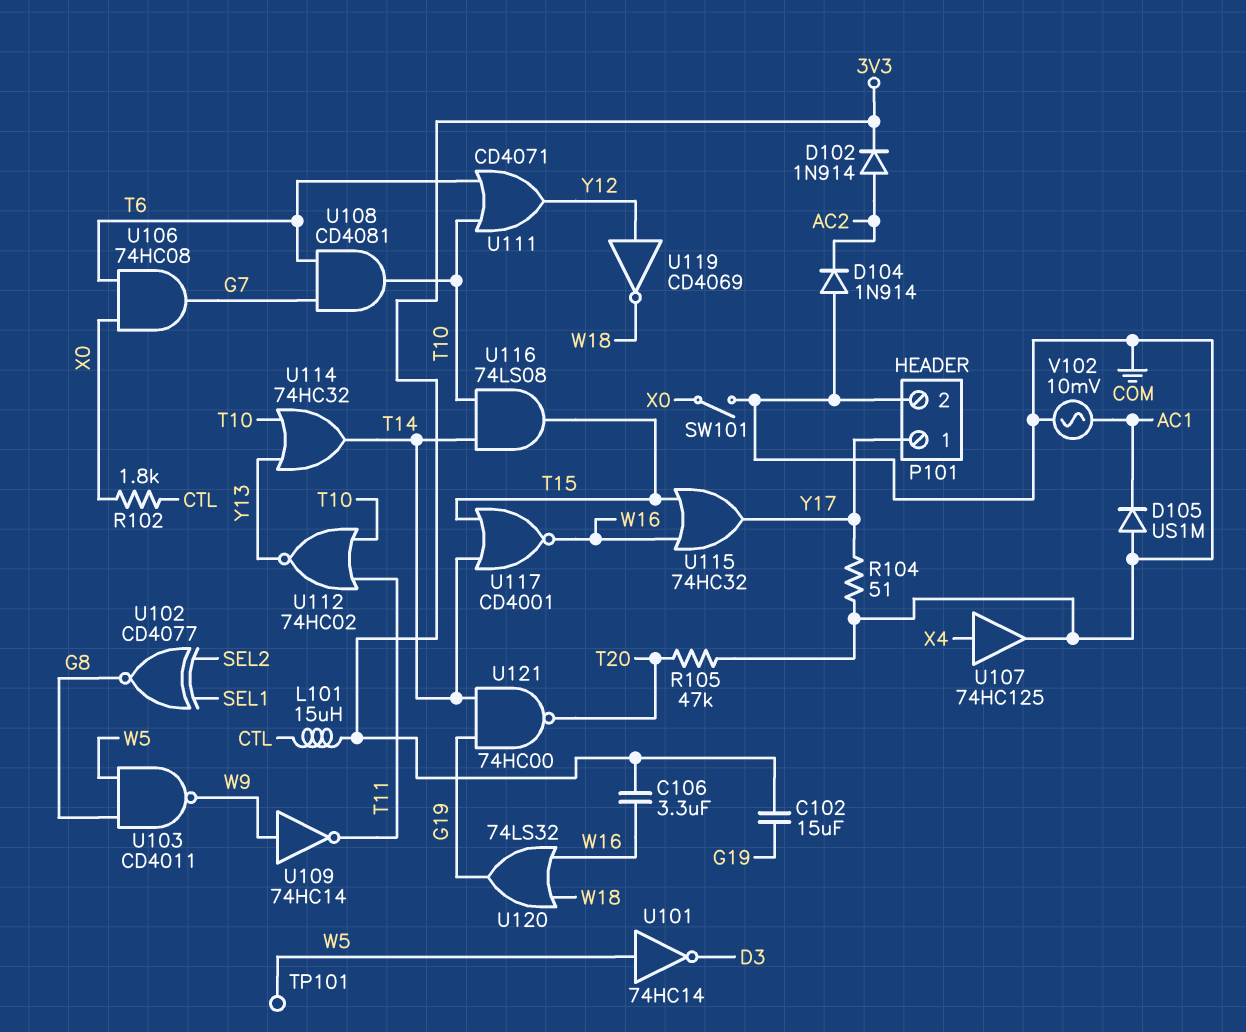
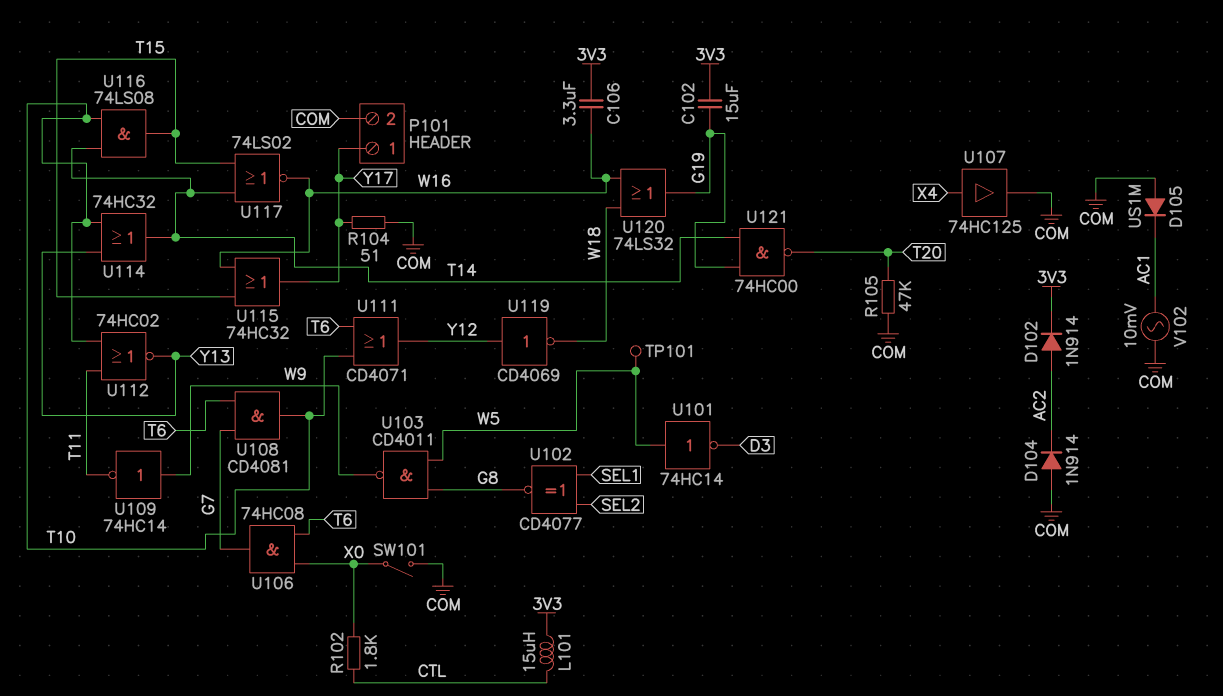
U117: NOR CD4001 (in T14, in T15, out W16) -> NOR 74LS02 (in T14, in T15, out W16)

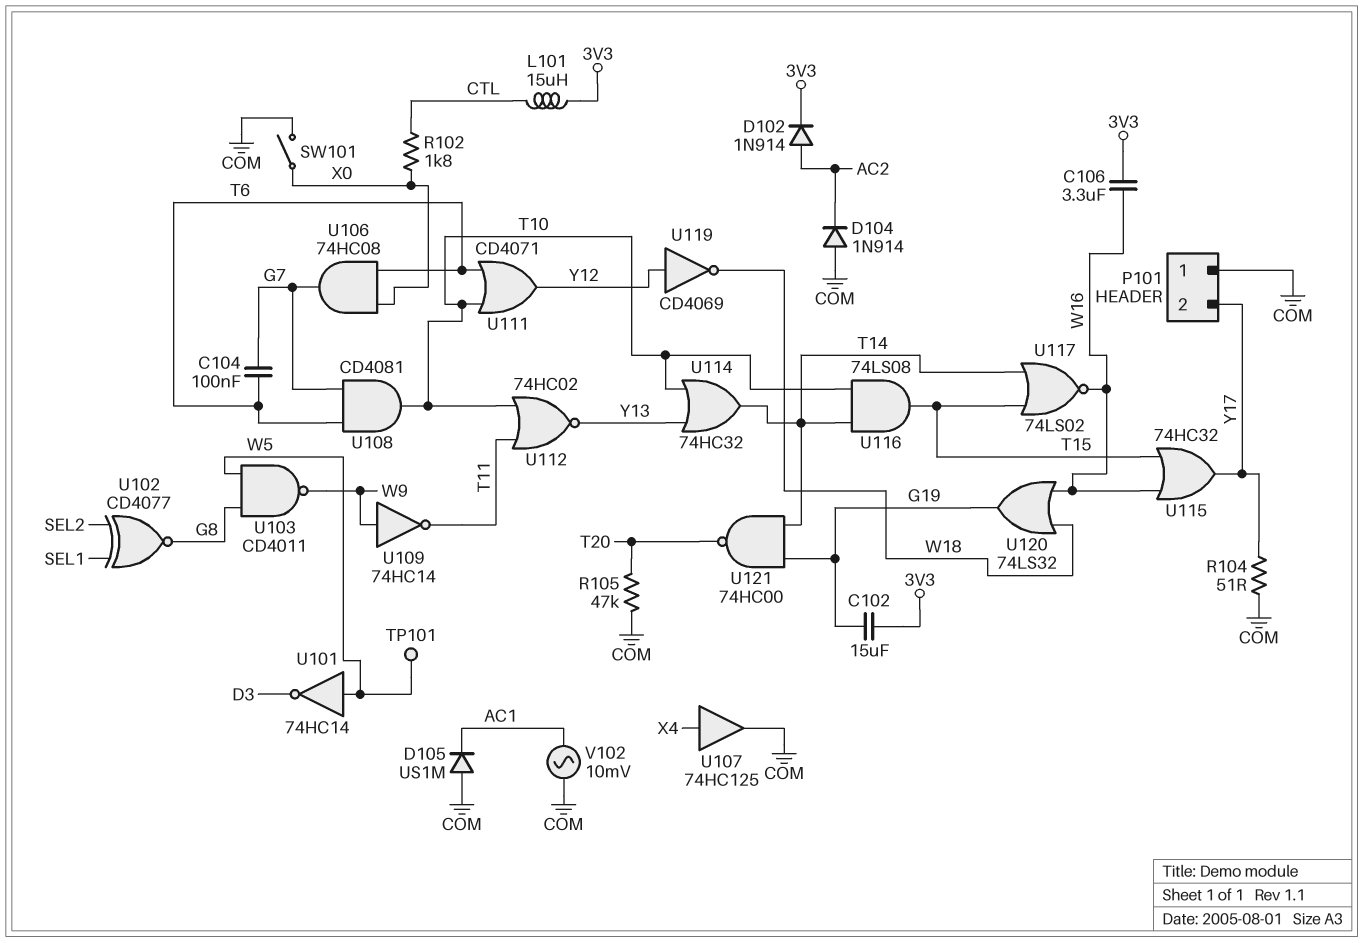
C104: none -> 100nF (G7, T6)
P101 pin 1: Y17 -> COM
P101 pin 2: COM -> Y17

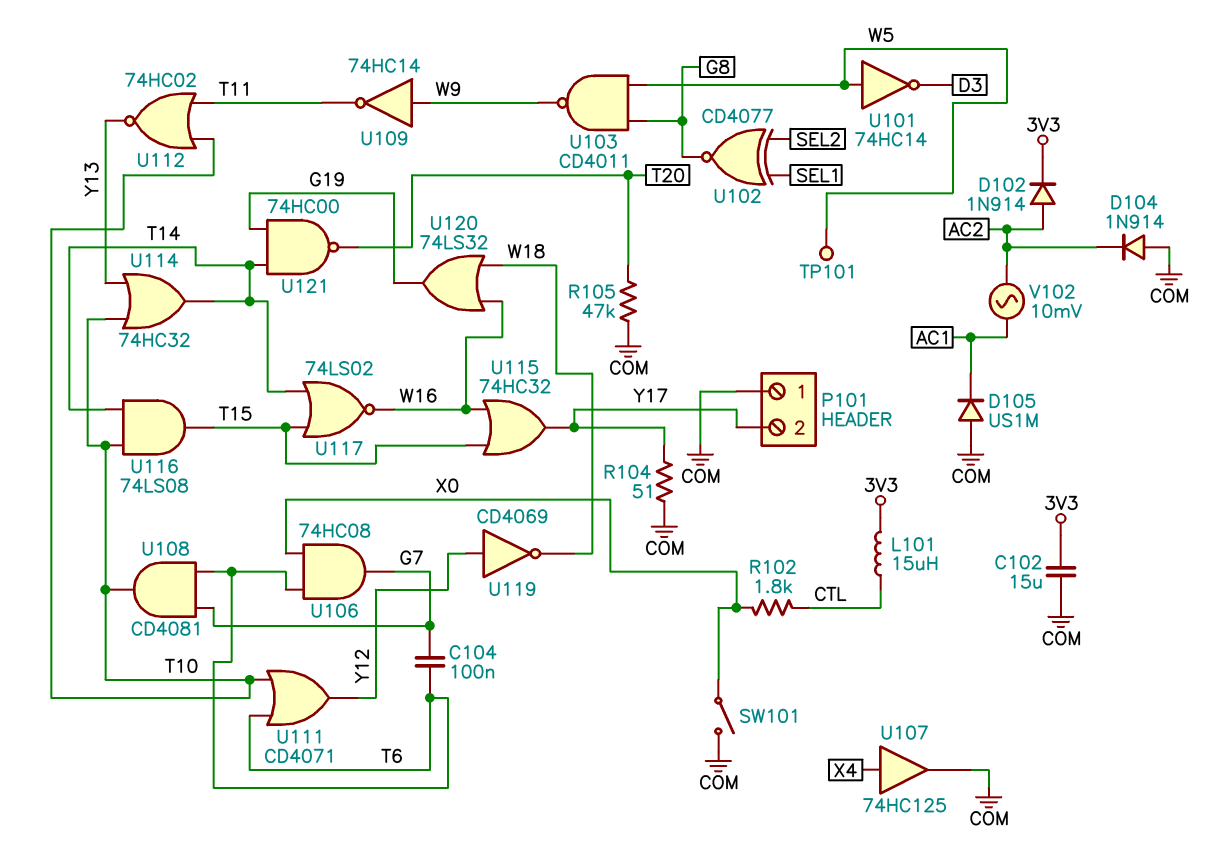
C102: 15uF (3V3, G19) -> 15uF (3V3, COM)
C106: 3.3uF (3V3, W16) -> none
V102: AC 10mV (AC1, COM) -> AC 10mV (AC1, AC2)

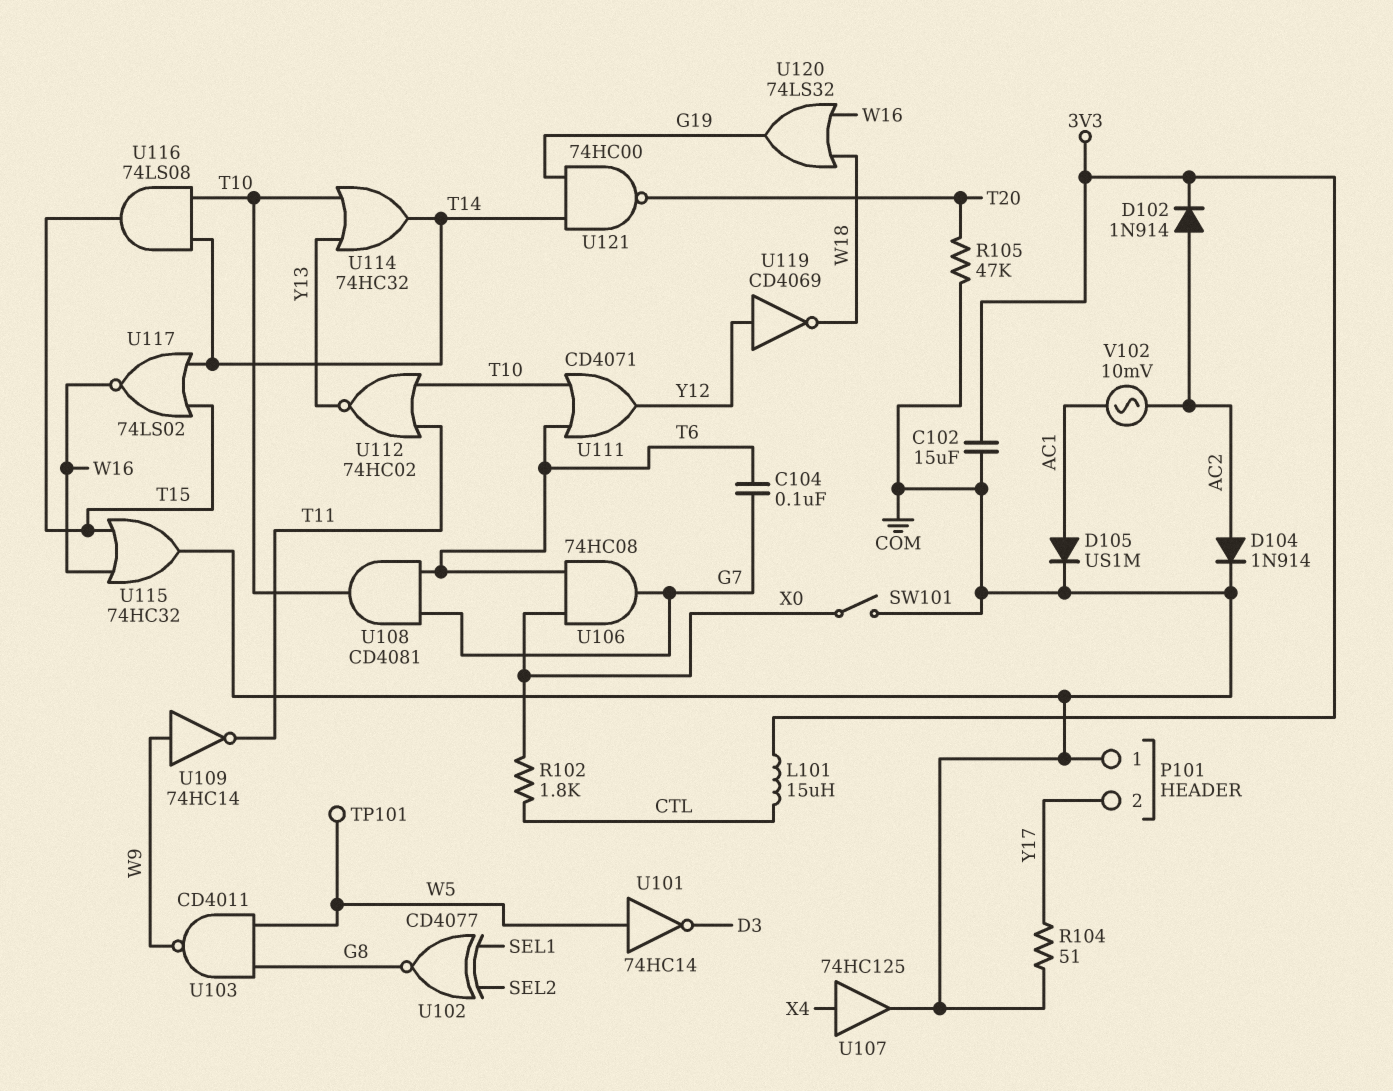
D104: diode 1N914 (A COM, K AC2) -> diode 1N914 (A AC2, K COM)
D105: diode US1M (A COM, K AC1) -> diode US1M (A AC1, K COM)
U115: OR 74HC32 (in T15, in W16, out Y17) -> OR 74HC32 (in T15, in W16, out COM)

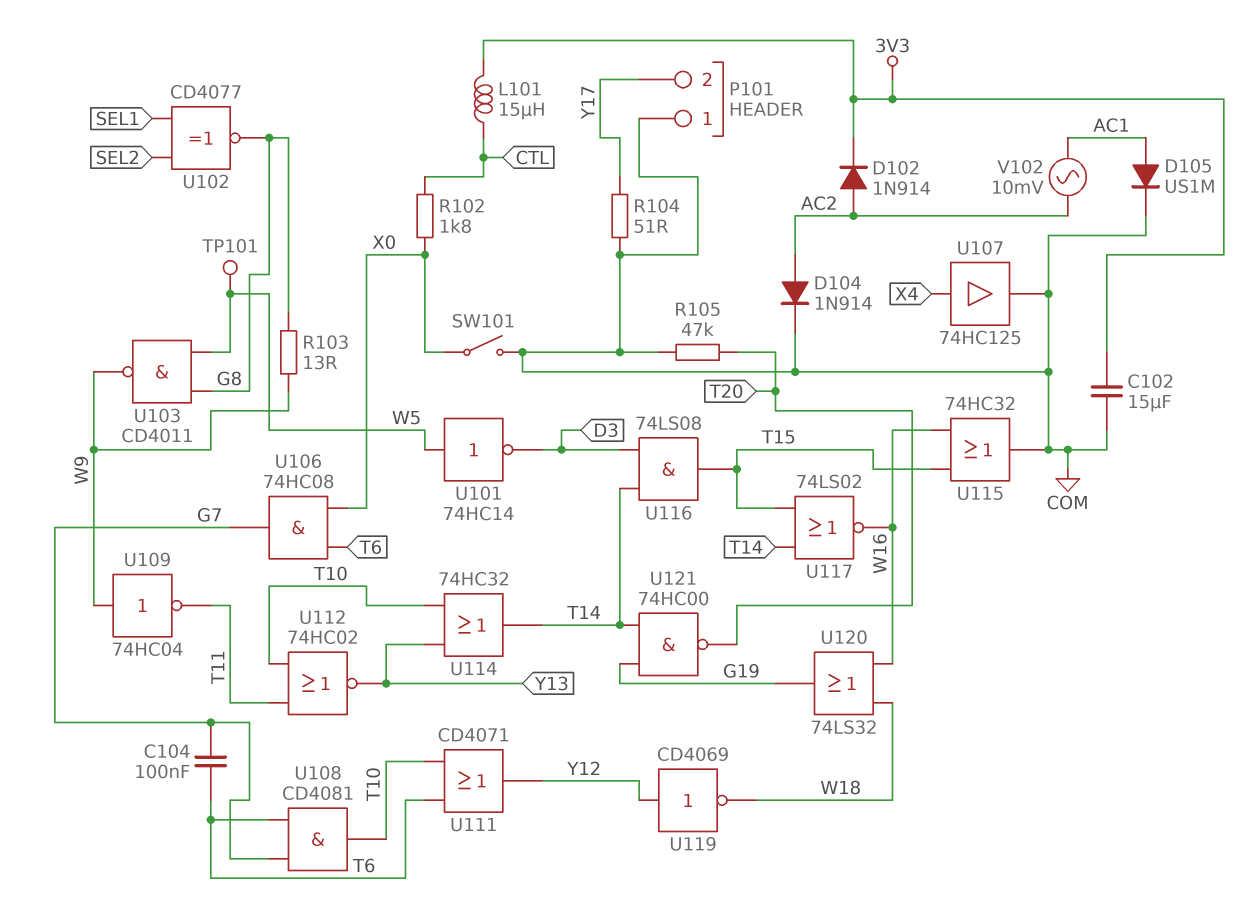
R103: none -> 13 (G8, W9)
U109: NOT 74HC14 (in W9, out T11) -> NOT 74HC04 (in W9, out T11)
U116: AND 74LS08 (in T10, in T14, out T15) -> AND 74LS08 (in D3, in T14, out T15)

